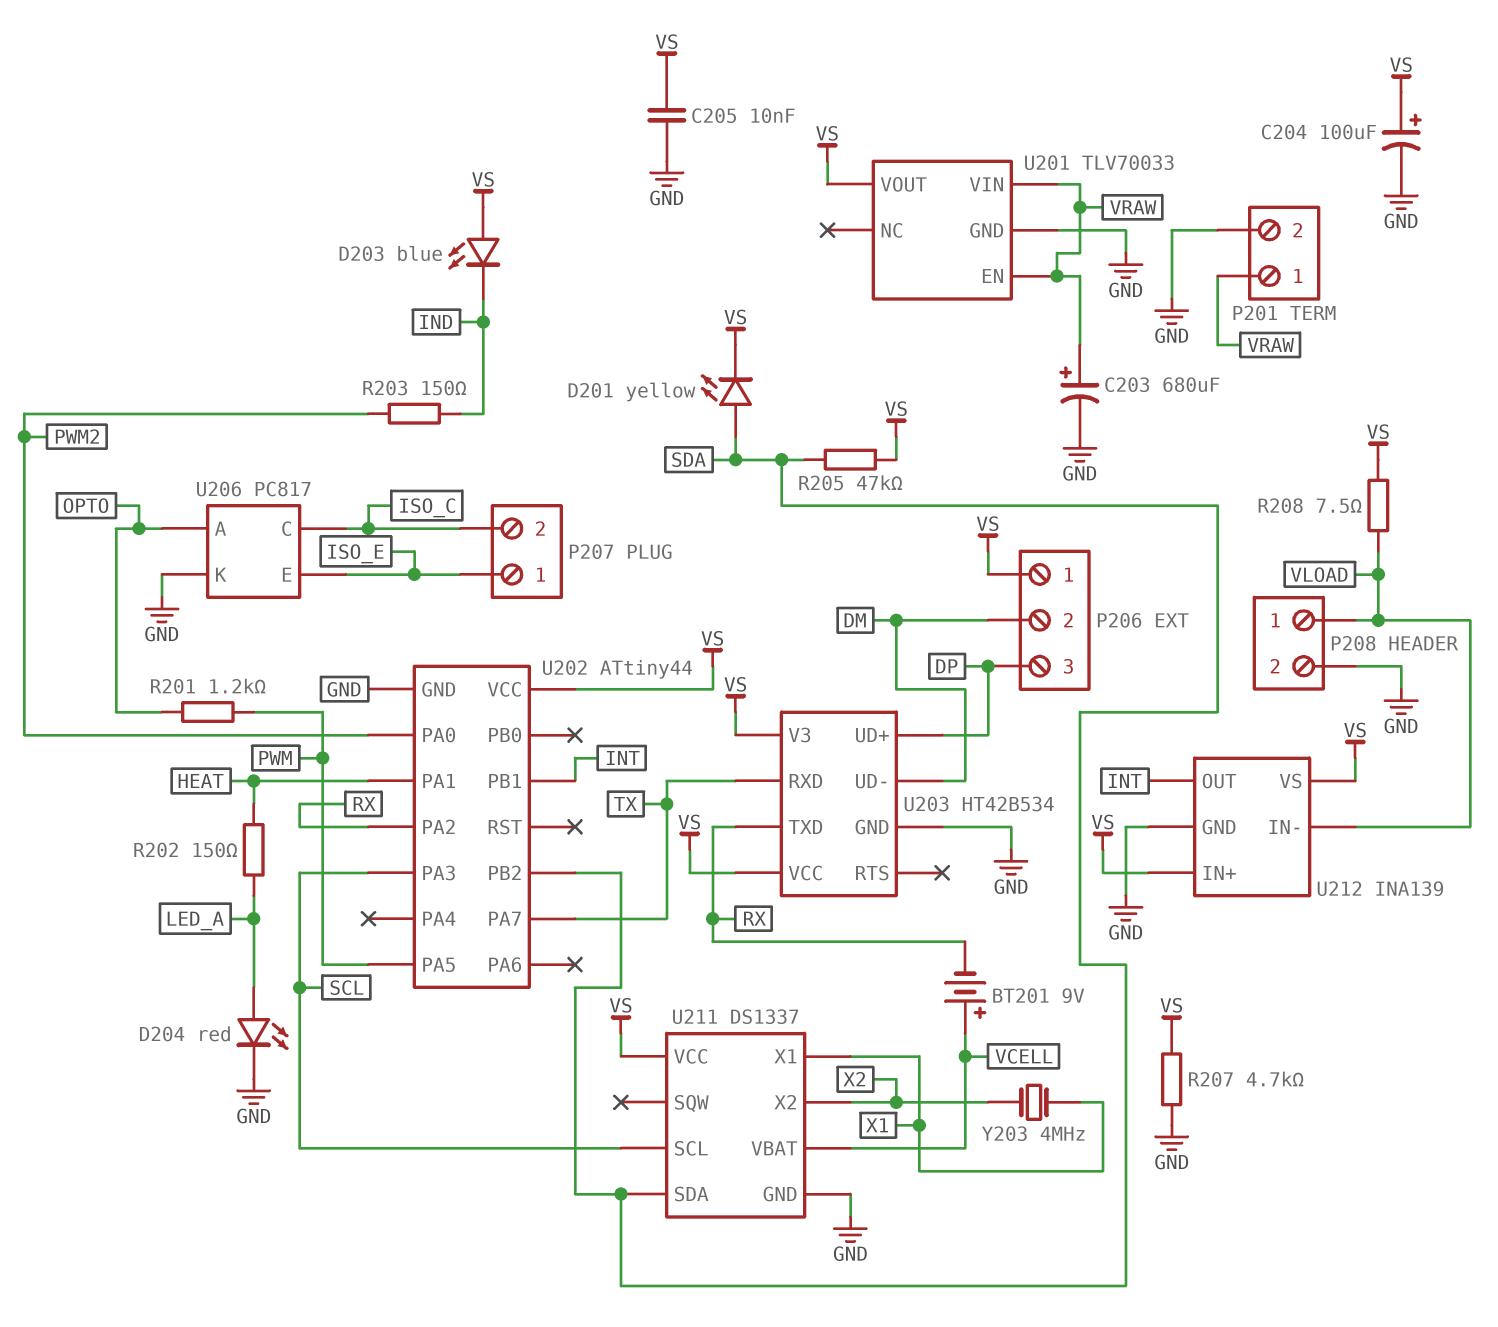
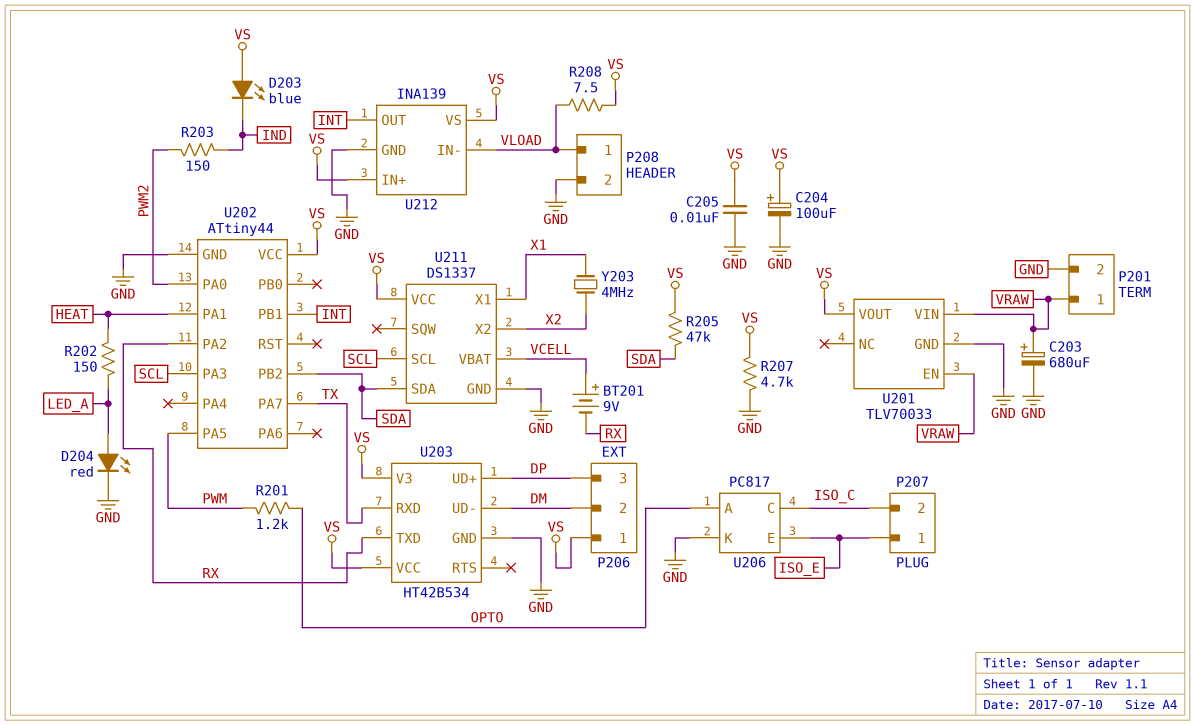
D201: LED yellow (A SDA, K VS) -> none

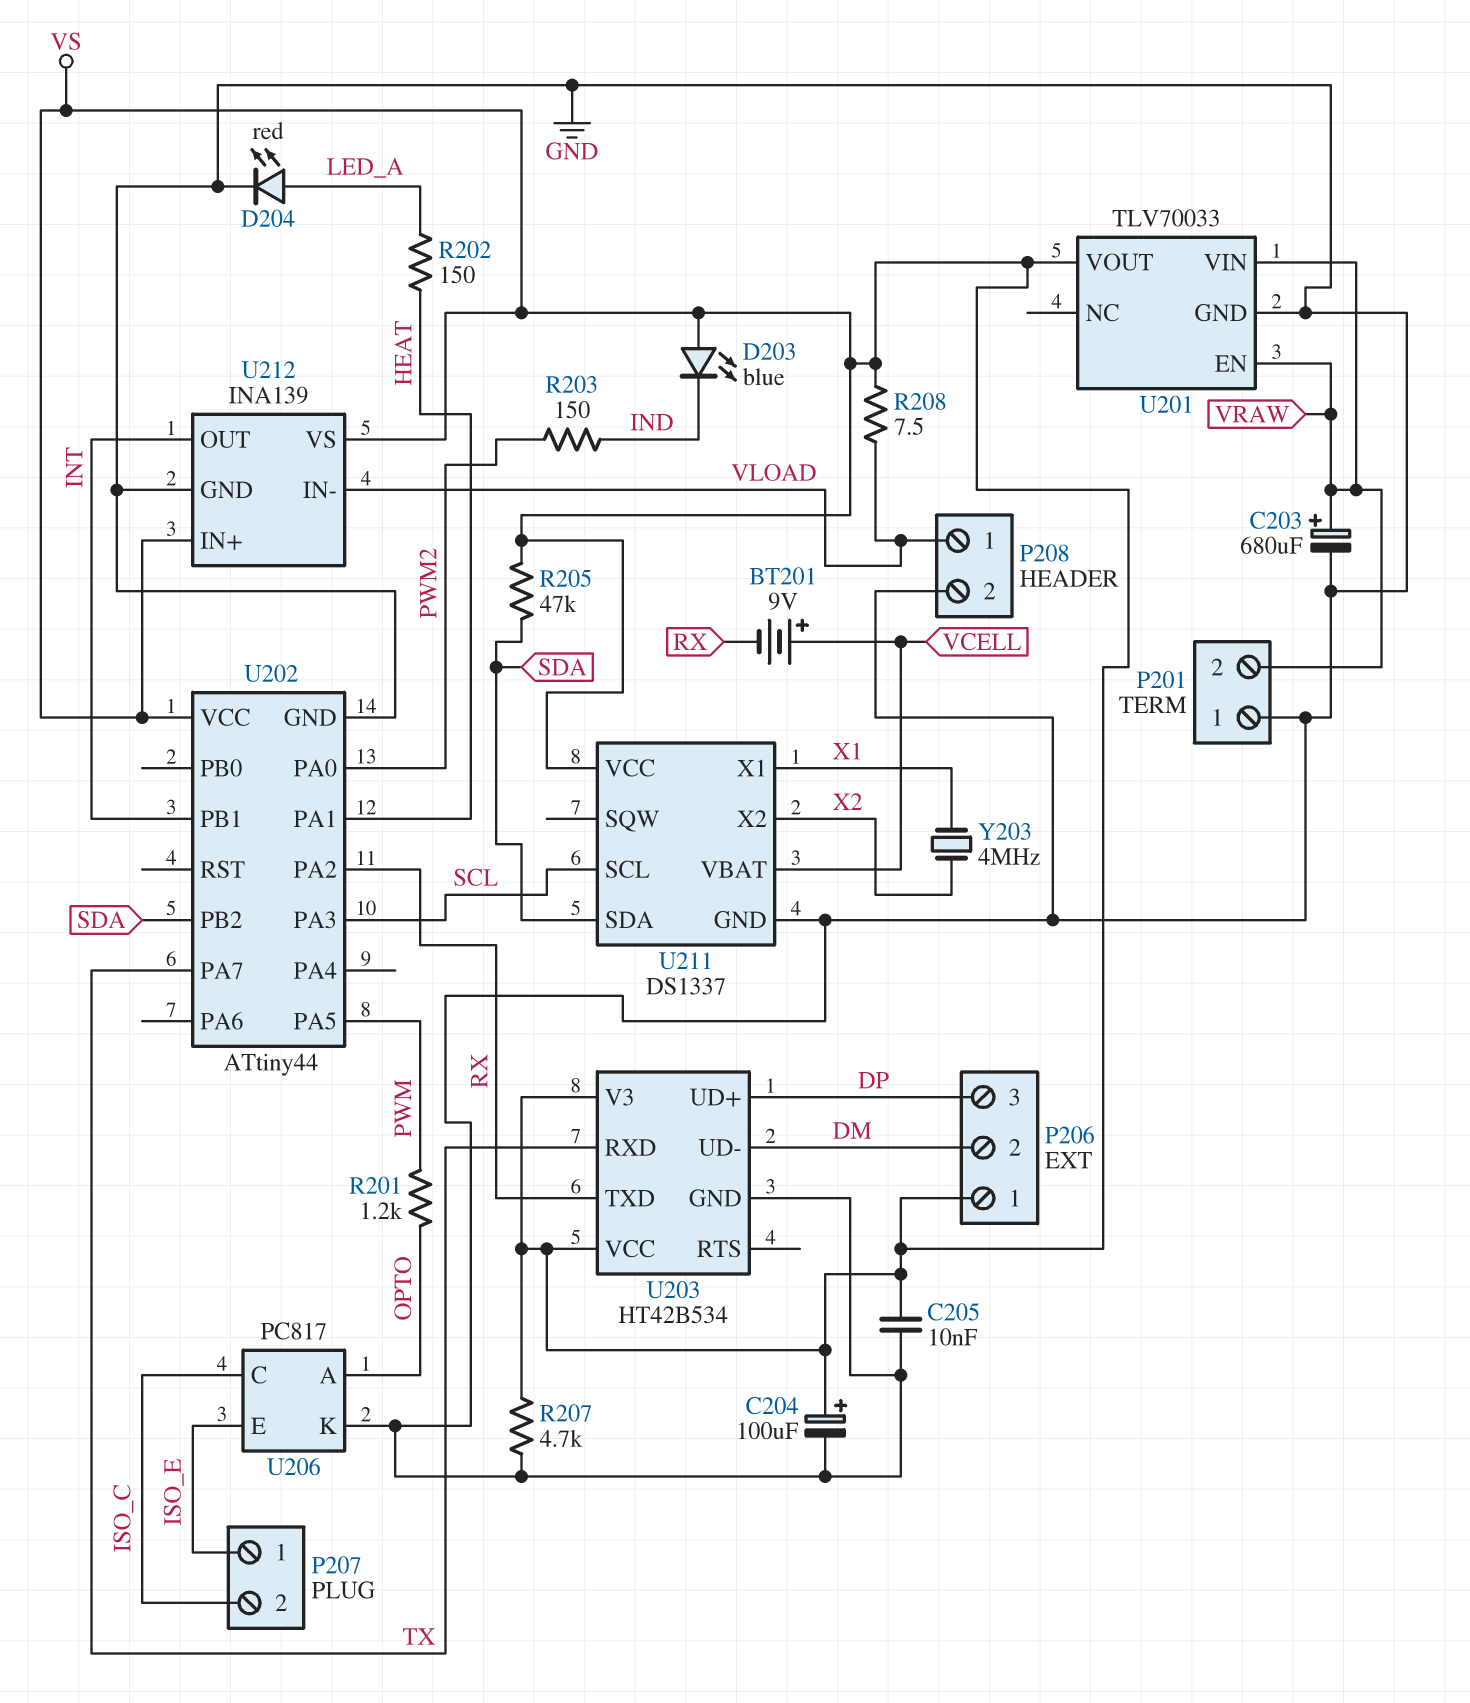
P201 pin 1: VRAW -> GND
P201 pin 2: GND -> VRAW

